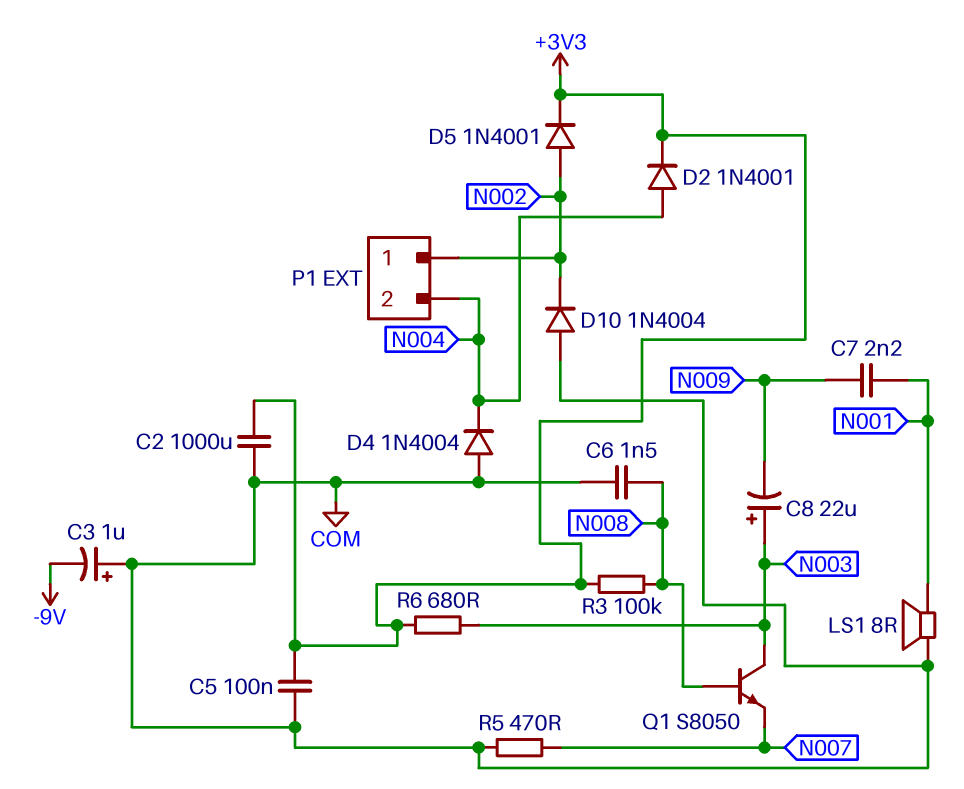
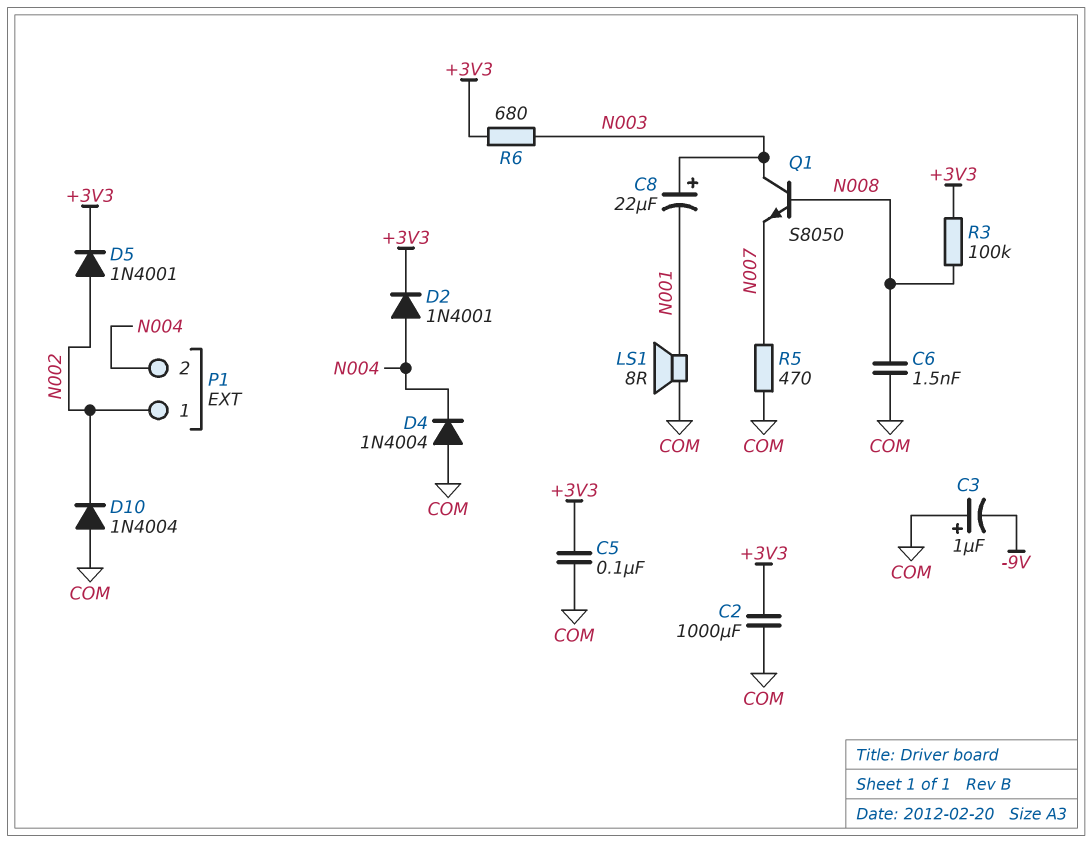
C7: 2.2nF (N001, N009) -> none
C8: 22uF (plus N003, minus N009) -> 22uF (plus N003, minus N001)

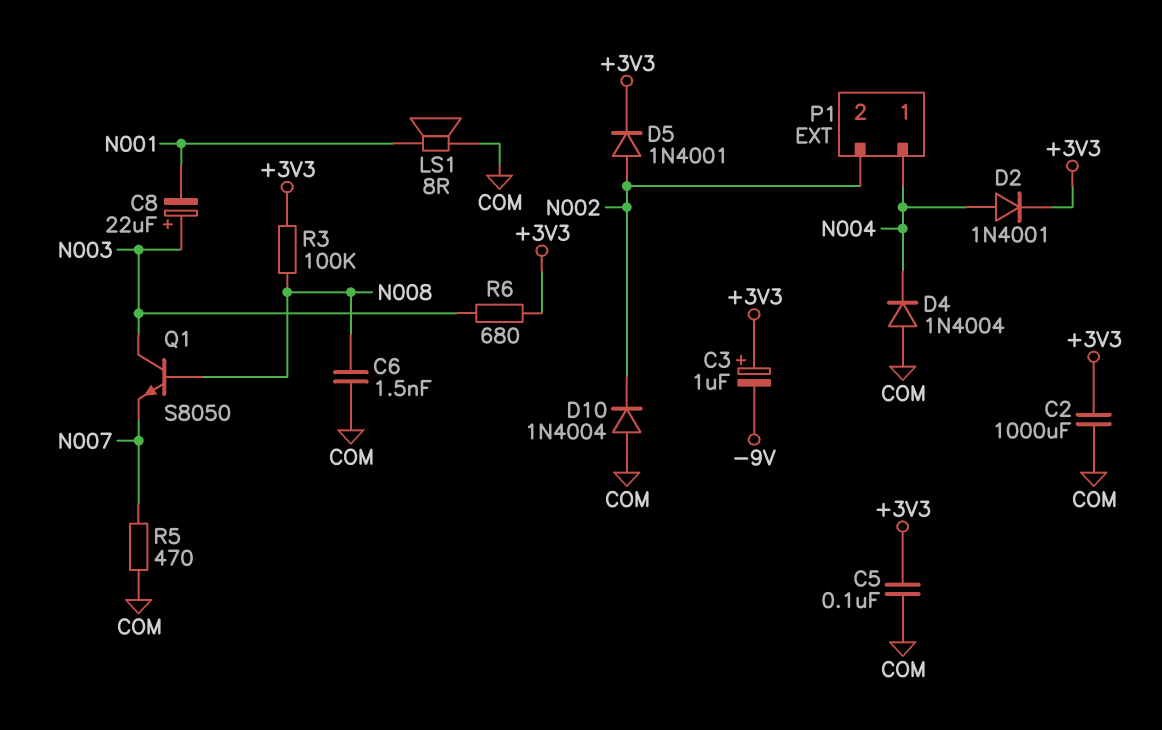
C3: 1uF (plus COM, minus -9V) -> 1uF (plus +3V3, minus -9V)
P1 pin 1: N002 -> N004
P1 pin 2: N004 -> N002

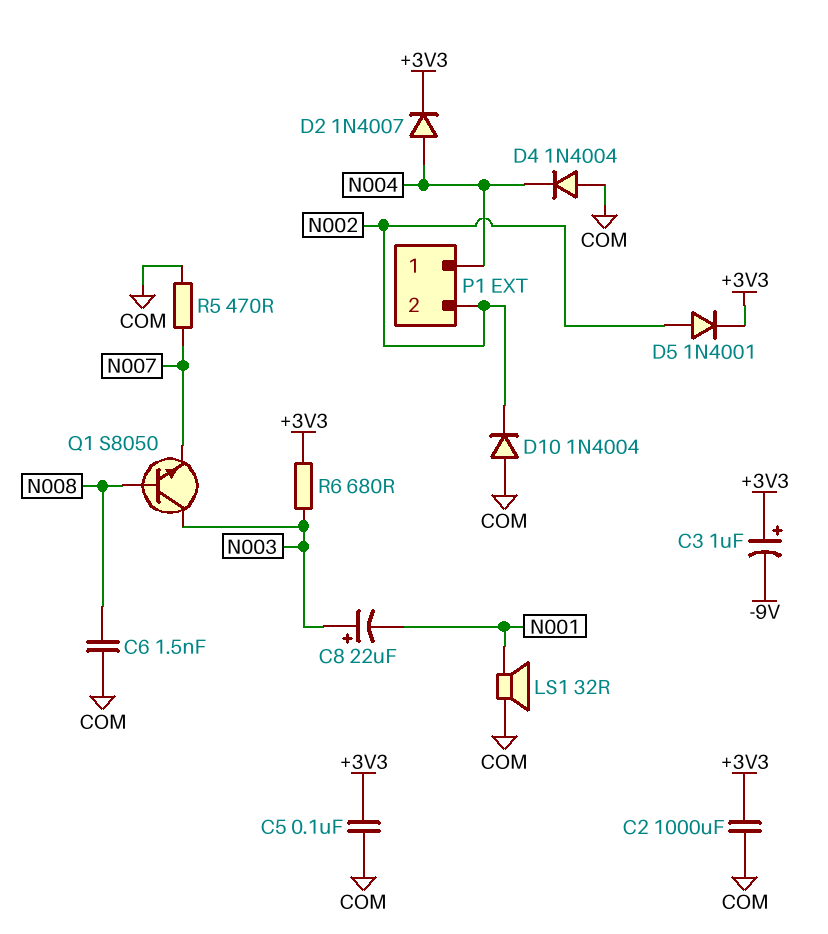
D2: diode 1N4001 (A N004, K +3V3) -> diode 1N4007 (A N004, K +3V3)
LS1: speaker 8R (COM, N001) -> speaker 32R (COM, N001)
R3: 100k (+3V3, N008) -> none

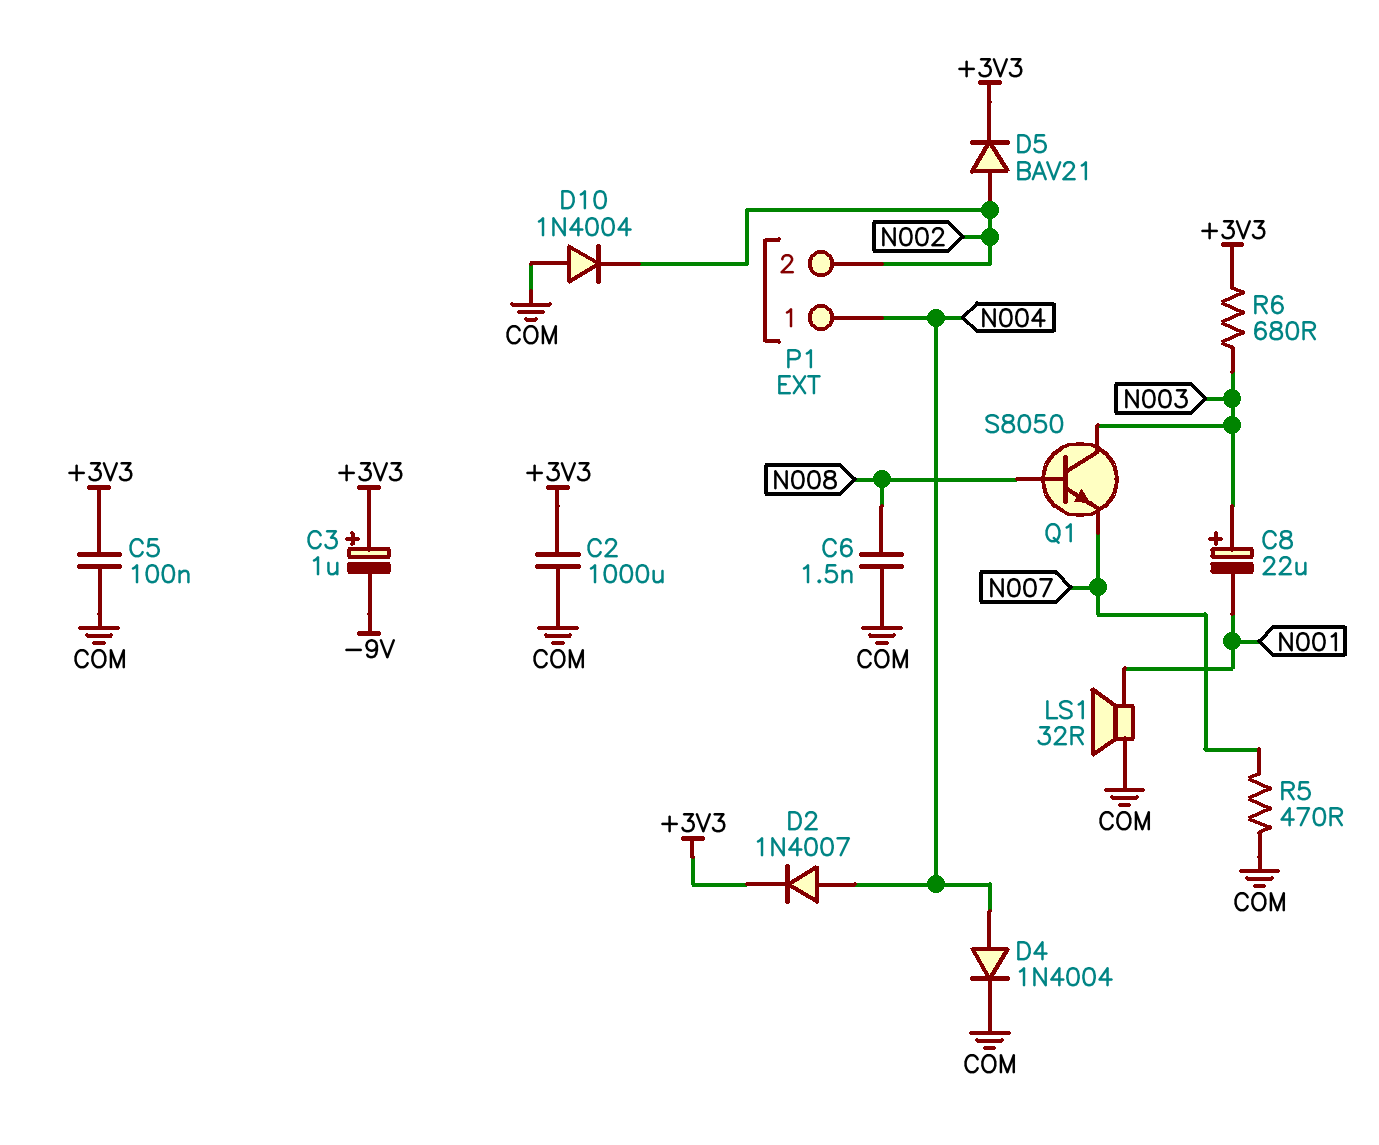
D4: diode 1N4004 (A COM, K N004) -> diode 1N4004 (A N004, K COM)
D5: diode 1N4001 (A N002, K +3V3) -> diode BAV21 (A N002, K +3V3)

